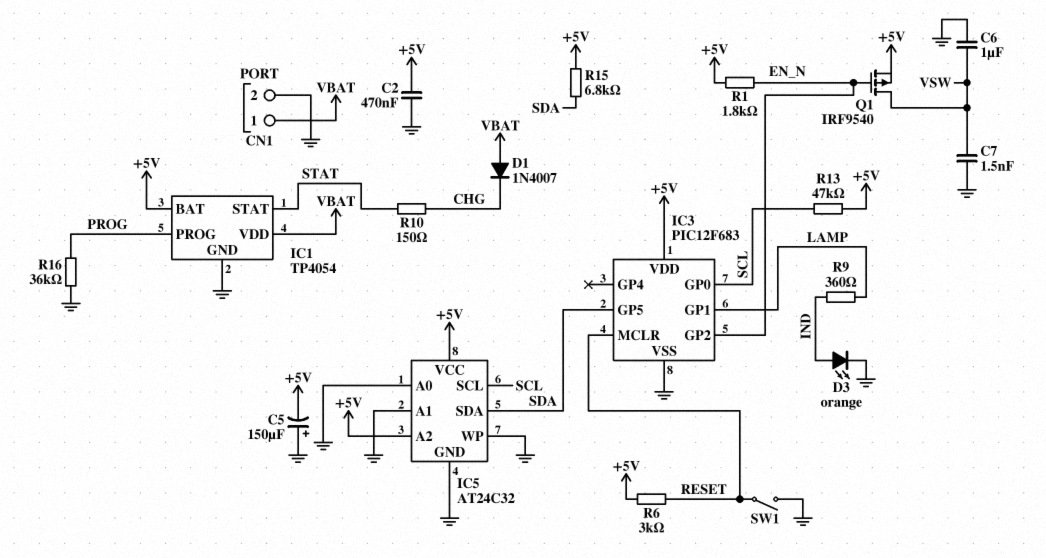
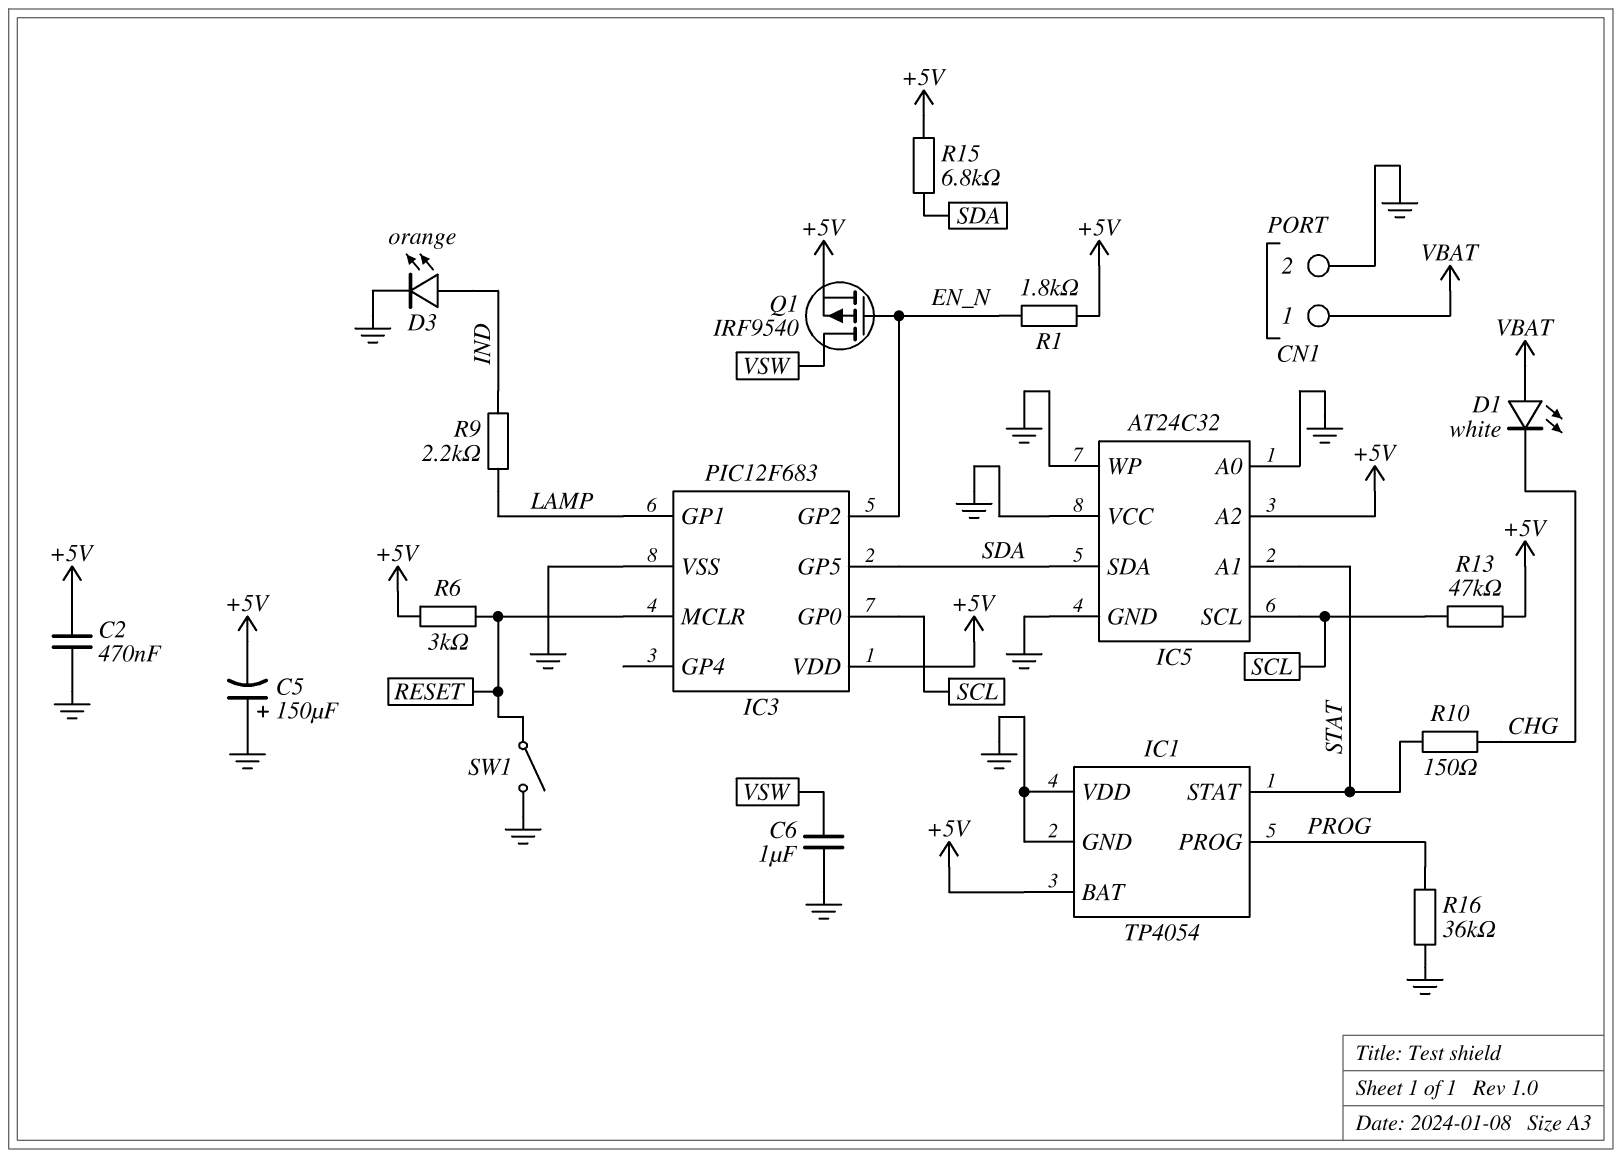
C7: 1.5nF (GND, VSW) -> none
D1: diode 1N4007 (A VBAT, K CHG) -> LED white (A VBAT, K CHG)
IC1 pin VDD: VBAT -> GND
IC5 pin A1: GND -> STAT
IC5 pin VCC: +5V -> GND
R9: 360 (IND, LAMP) -> 2.2k (IND, LAMP)

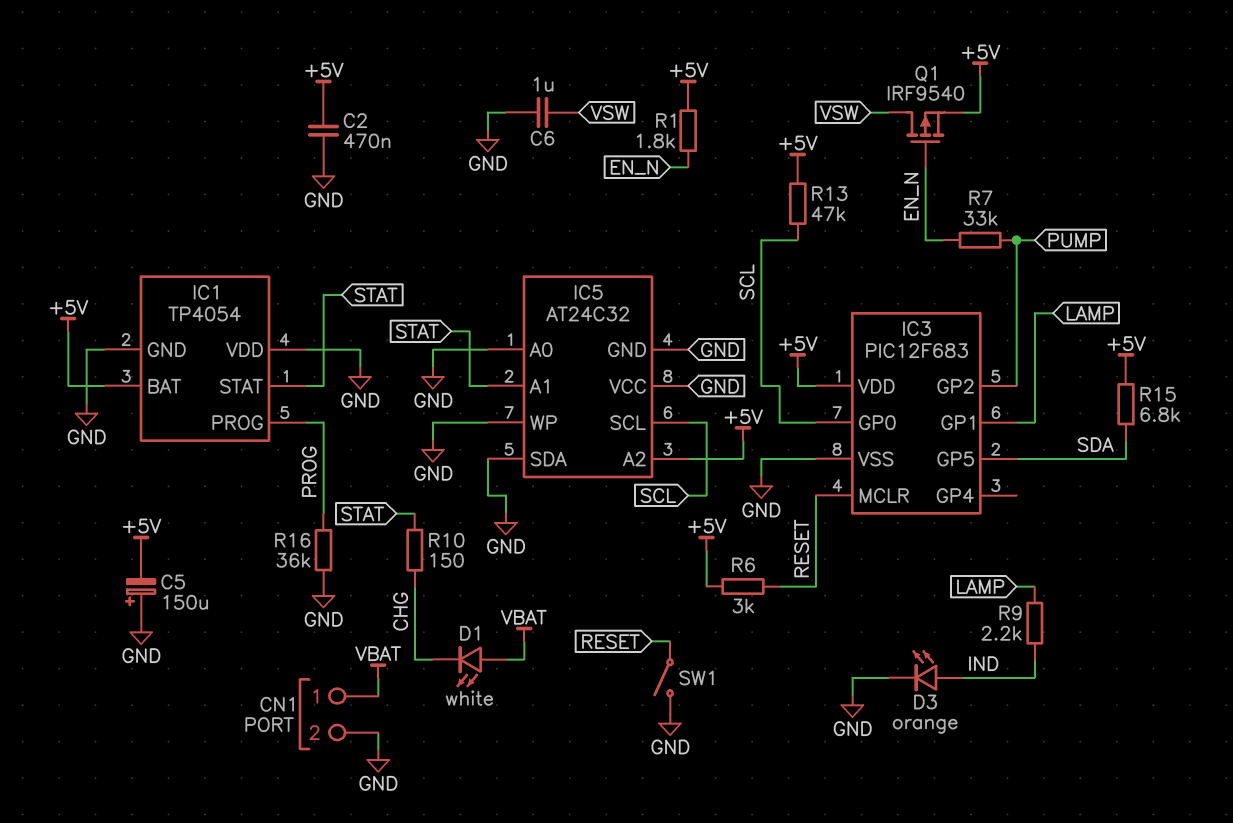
IC3 pin GP2: EN_N -> PUMP
IC5 pin SDA: SDA -> GND
R7: none -> 33k (EN_N, PUMP)

